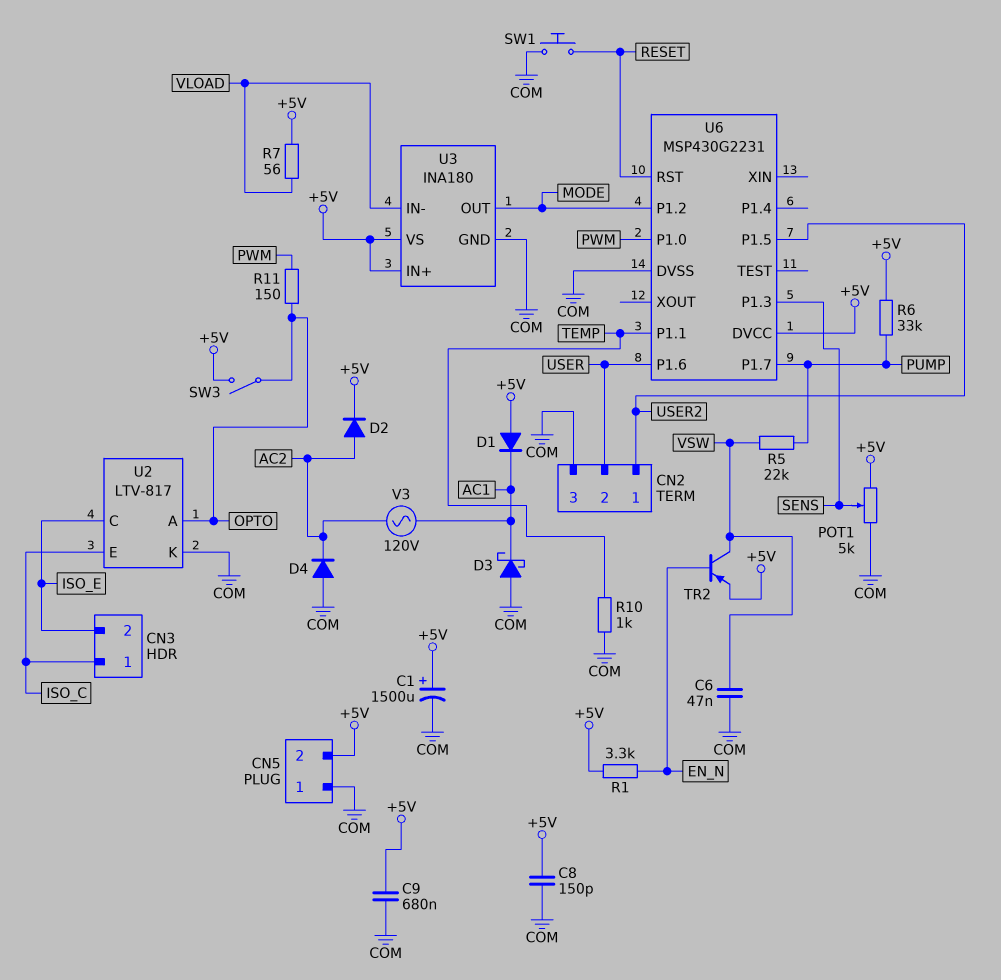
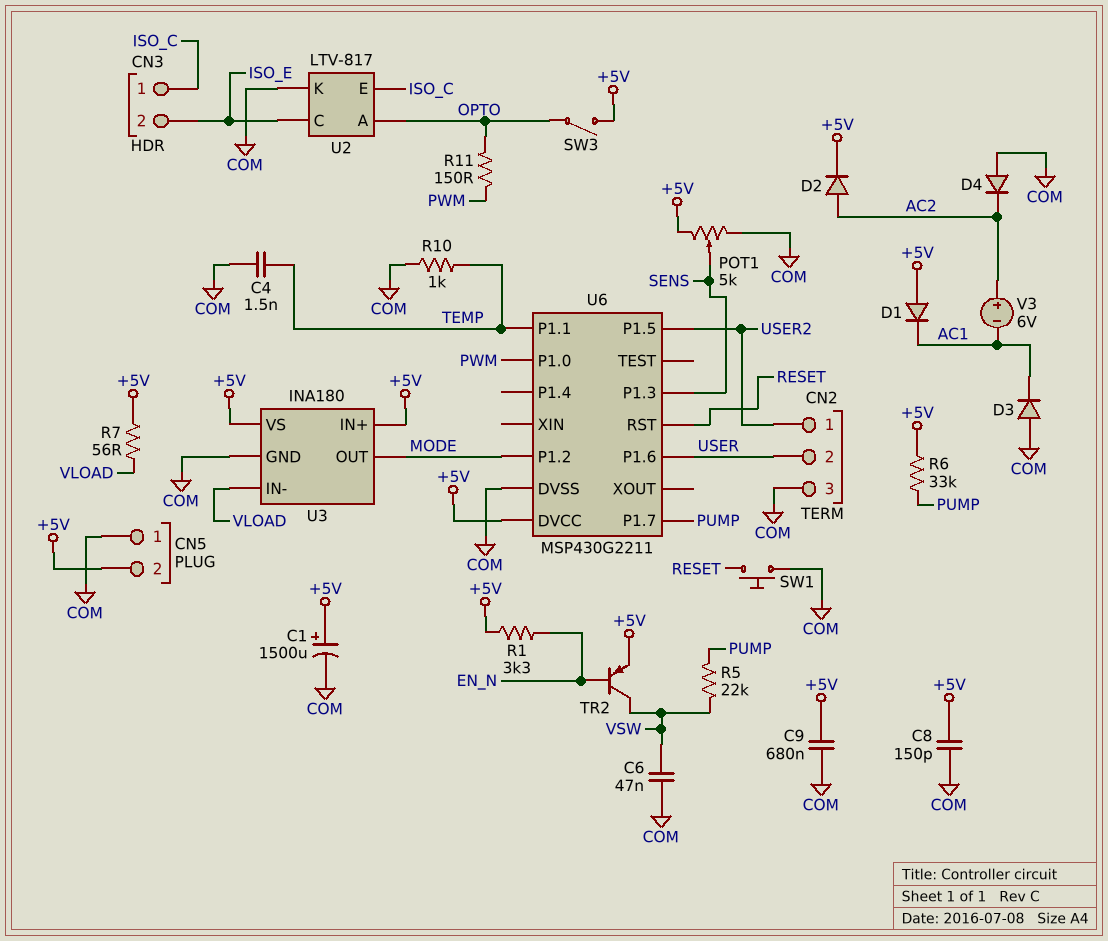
C4: none -> 1.5nF (COM, TEMP)
D3: schottky (A COM, K AC1) -> diode (A COM, K AC1)
U6: MSP430G2231 -> MSP430G2211
V3: AC 120V (AC1, AC2) -> 6V (plus AC2, minus AC1)

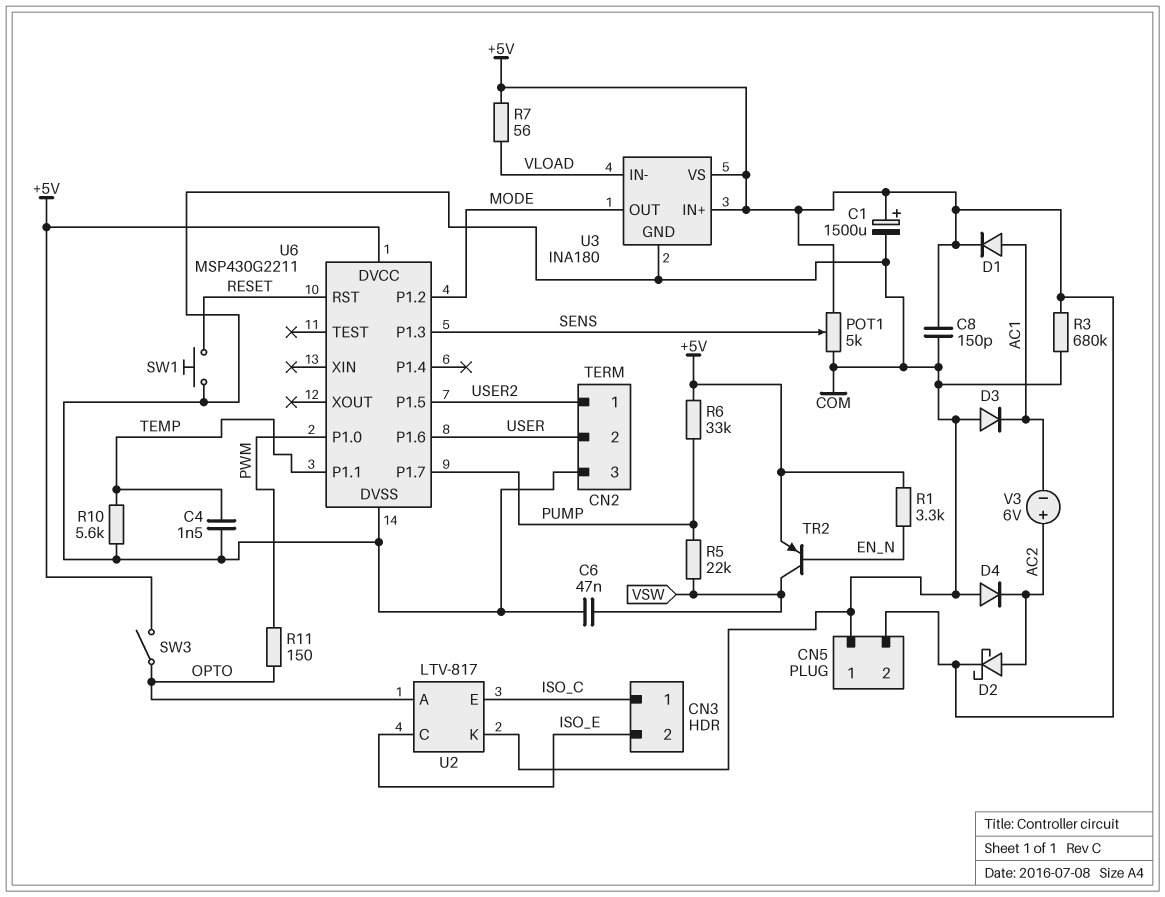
C9: 680nF (+5V, COM) -> none
D1: diode (A +5V, K AC1) -> diode (A AC1, K +5V)
D2: diode (A AC2, K +5V) -> schottky (A AC2, K +5V)
R3: none -> 680k (+5V, COM)
R10: 1k (COM, TEMP) -> 5.6k (COM, TEMP)

